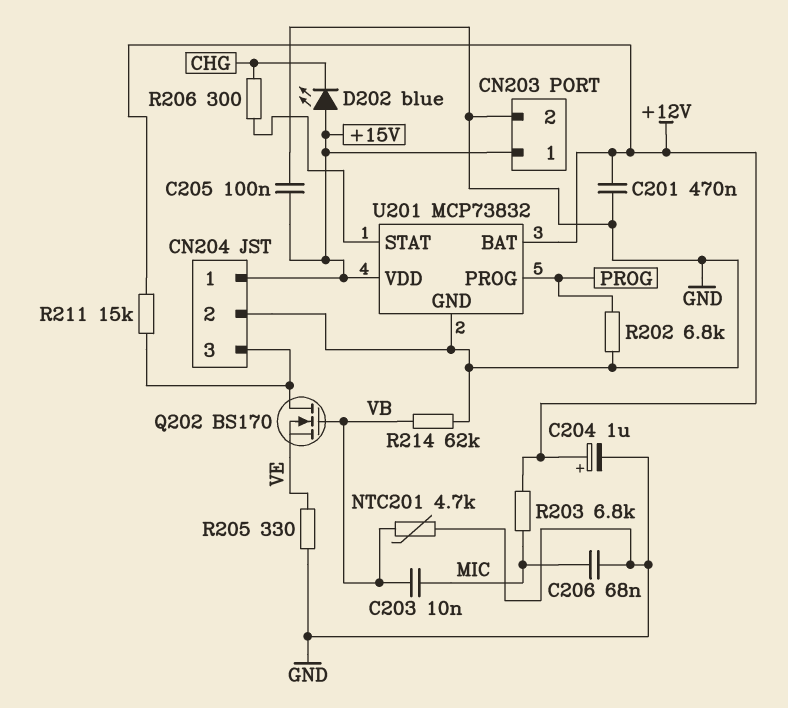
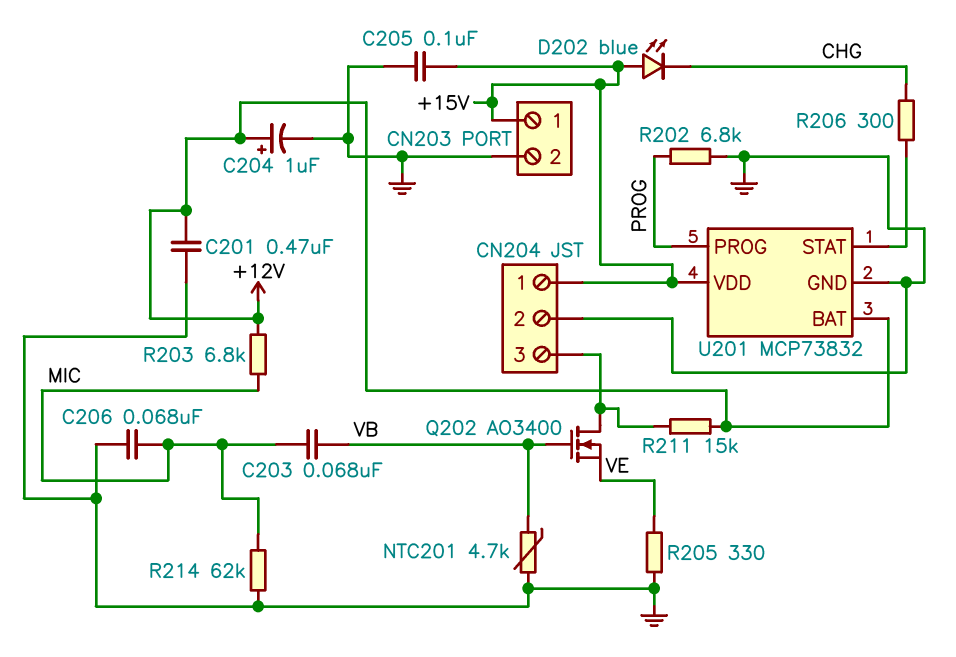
C203: 10nF (MIC, VB) -> 68nF (MIC, VB)
Q202: NMOS BS170 (G VB, D CN204/3, S VE) -> NMOS AO3400 (G VB, D CN204/3, S VE)
R214: 62k (GND, VB) -> 62k (GND, MIC)

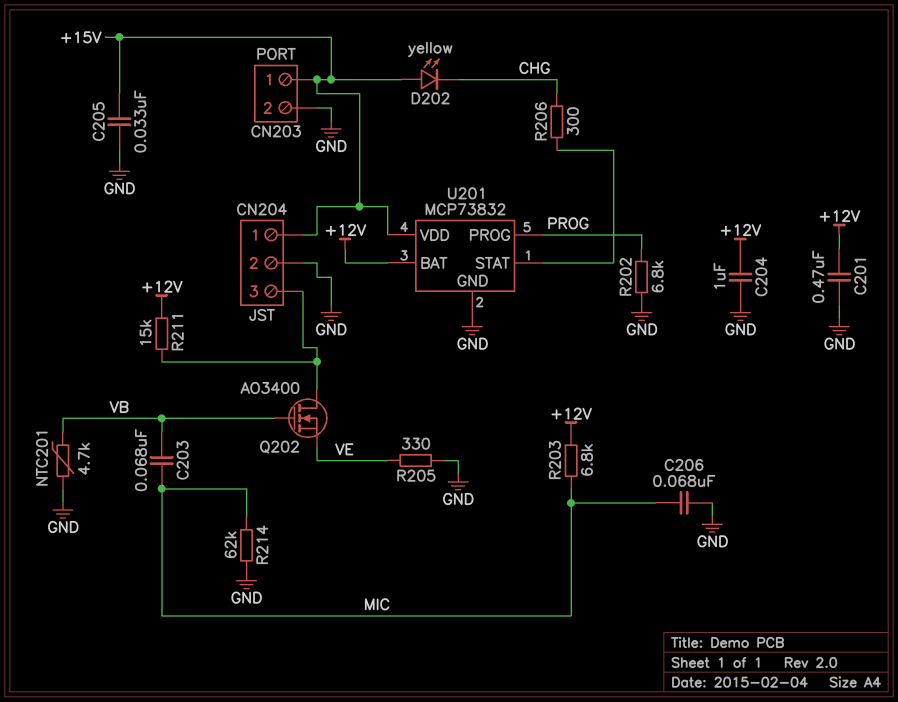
C204: 1uF (plus +12V, minus GND) -> 1uF (+12V, GND)
C205: 100nF (+15V, GND) -> 33nF (+15V, GND)
D202: LED blue (A +15V, K CHG) -> LED yellow (A +15V, K CHG)

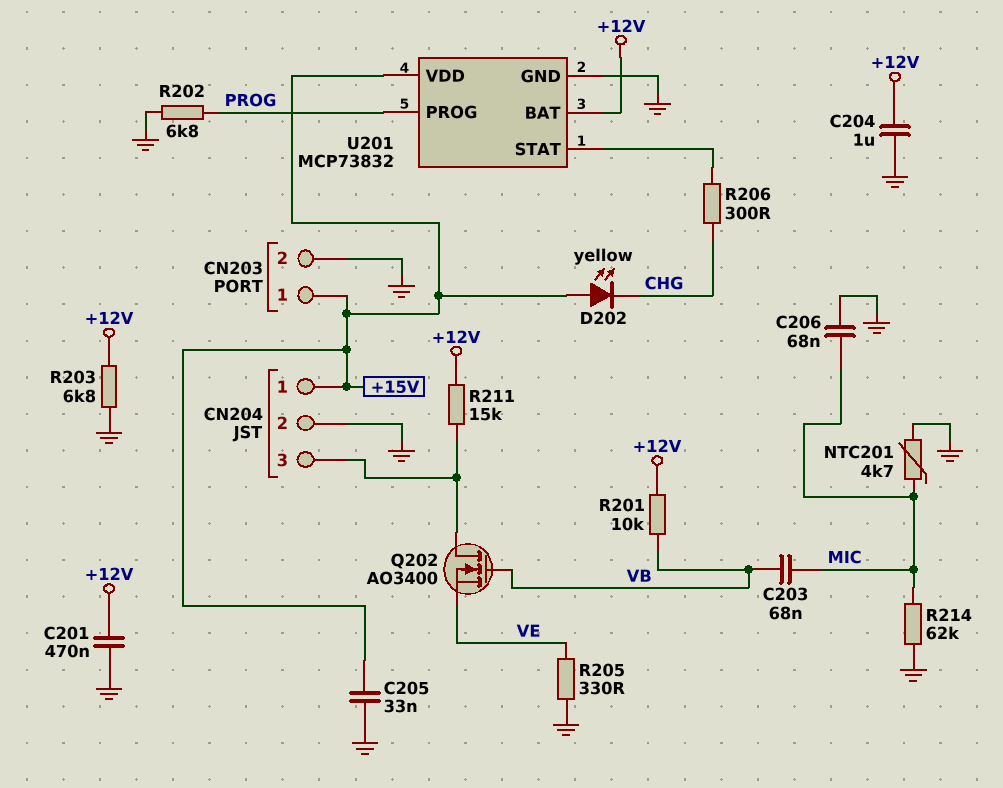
NTC201: 4.7k (GND, VB) -> 4.7k (GND, MIC)
R201: none -> 10k (+12V, VB)
R203: 6.8k (+12V, MIC) -> 6.8k (+12V, GND)

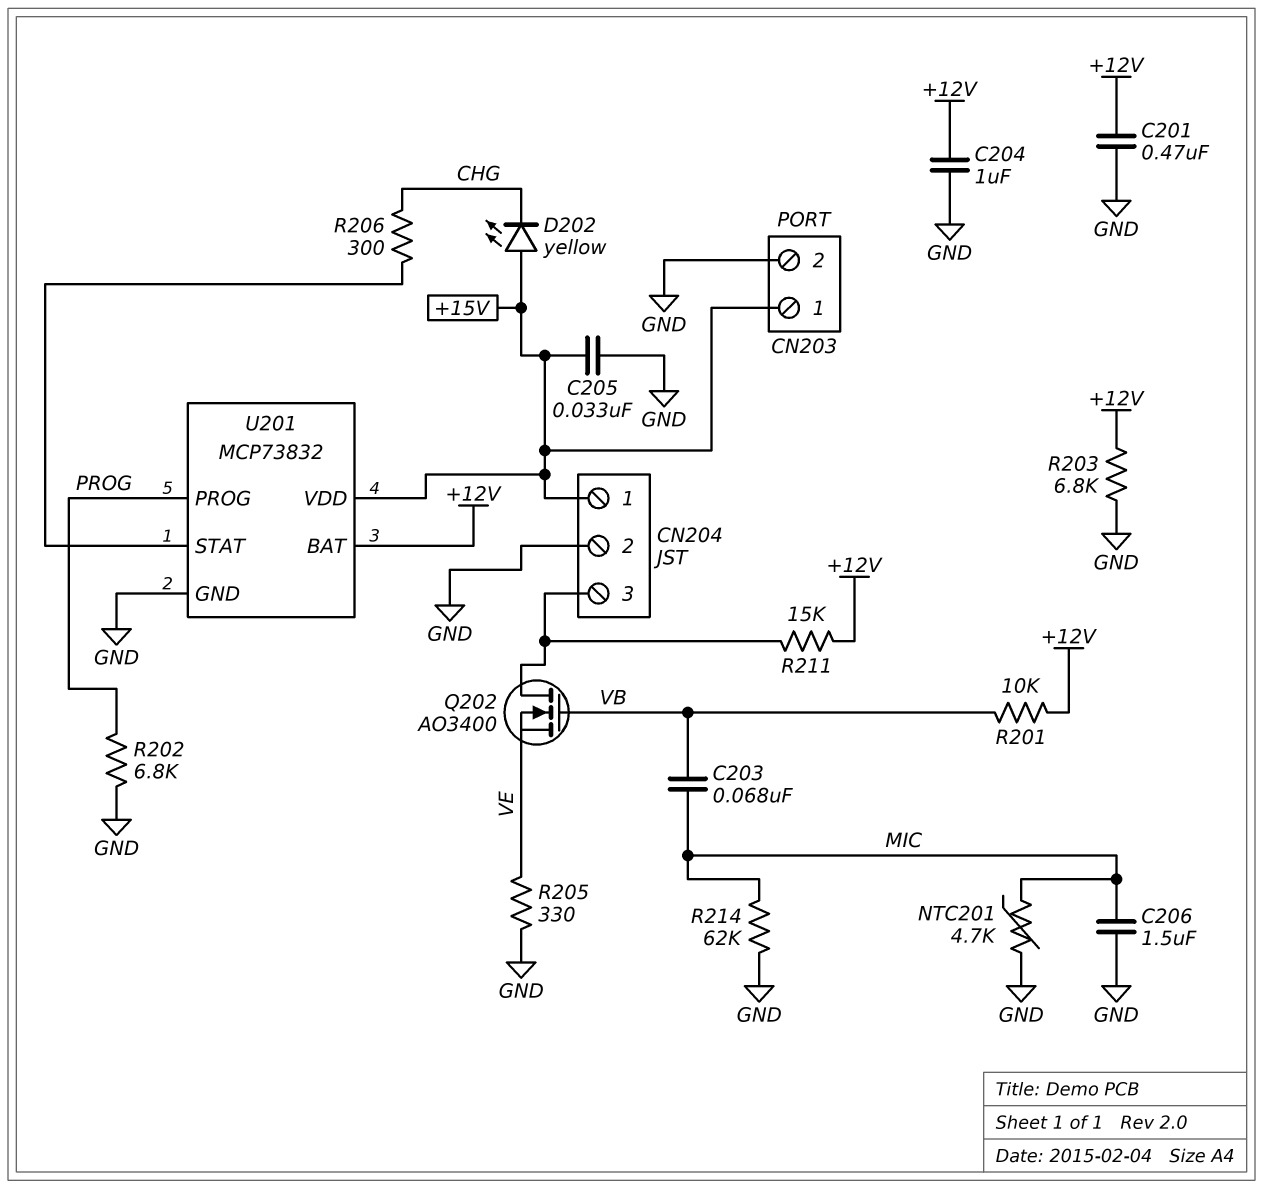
C206: 68nF (GND, MIC) -> 1.5uF (GND, MIC)

